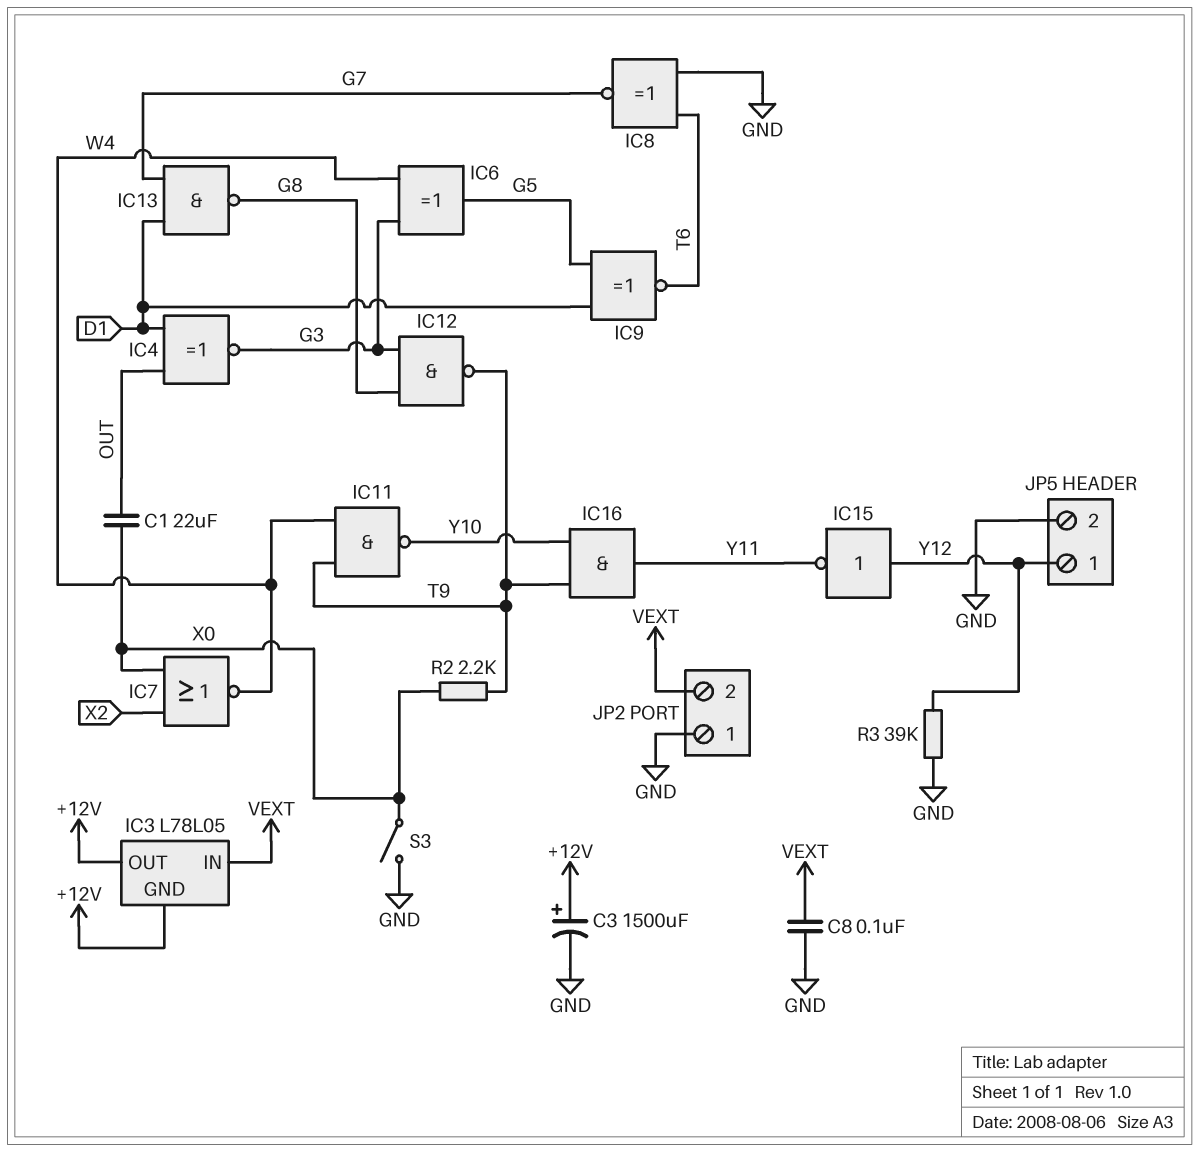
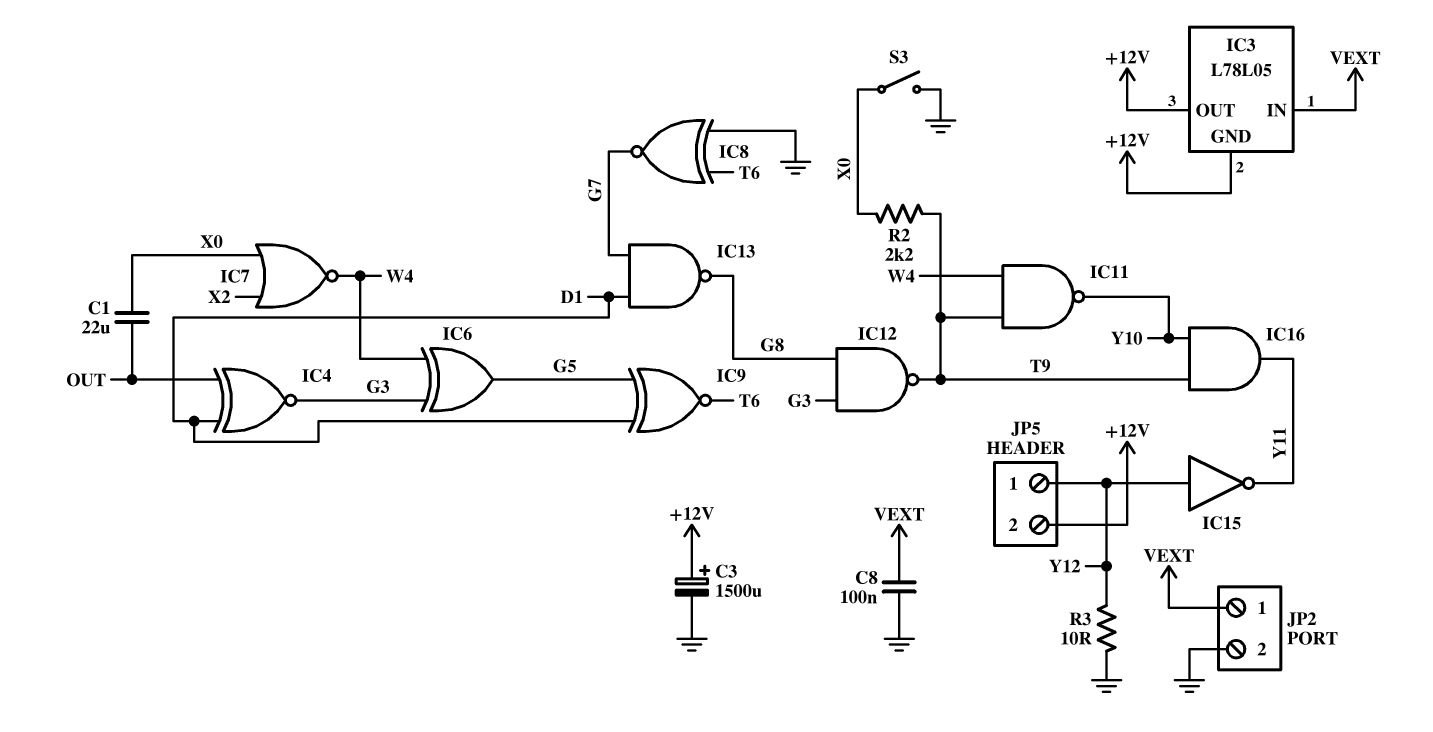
JP2 pin 1: GND -> VEXT
JP2 pin 2: VEXT -> GND
JP5 pin 2: GND -> +12V
R3: 39k (GND, Y12) -> 10 (GND, Y12)

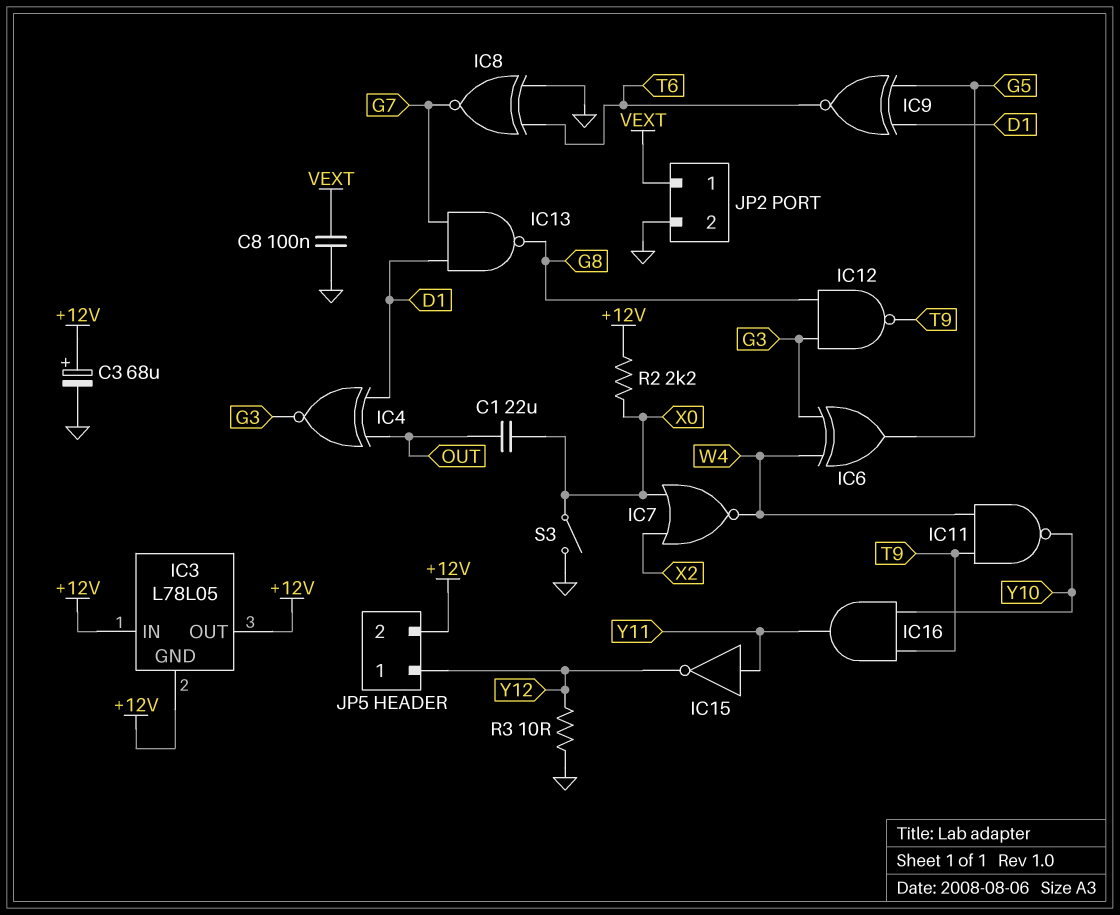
C3: 1500uF (plus +12V, minus GND) -> 68uF (plus +12V, minus GND)
IC3 pin IN: VEXT -> +12V
IC15: NOT (in Y12, out Y11) -> NOT (in Y11, out Y12)
R2: 2.2k (T9, X0) -> 2.2k (+12V, X0)

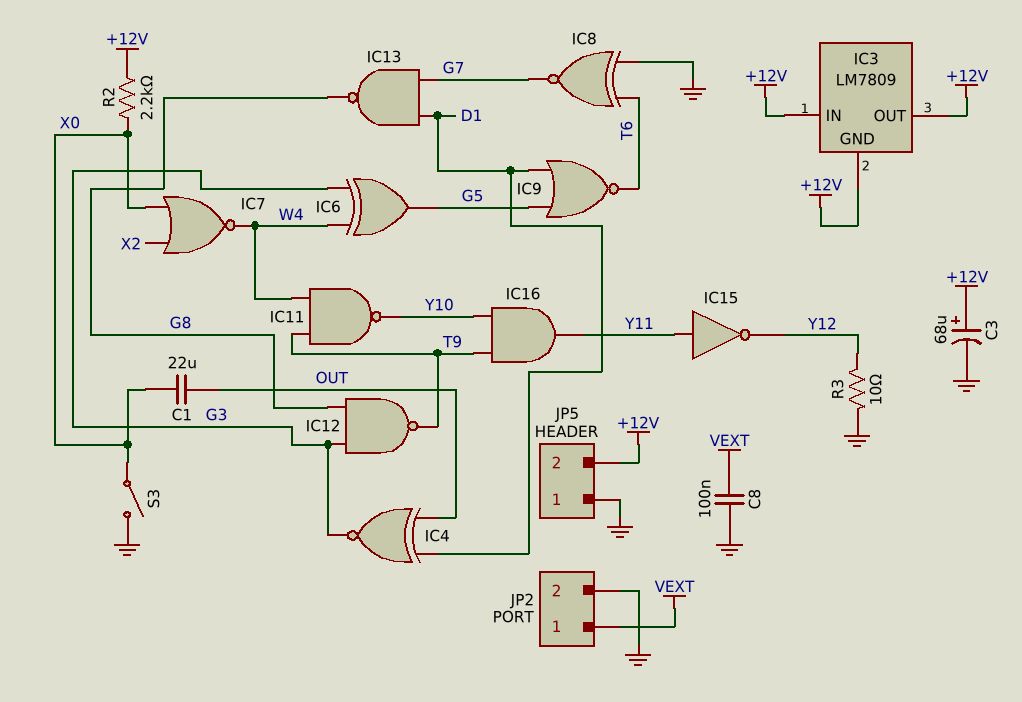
IC3: L78L05 -> LM7809
IC9: XNOR (in D1, in G5, out T6) -> NOR (in D1, in G5, out T6)
JP5 pin 1: Y12 -> GND

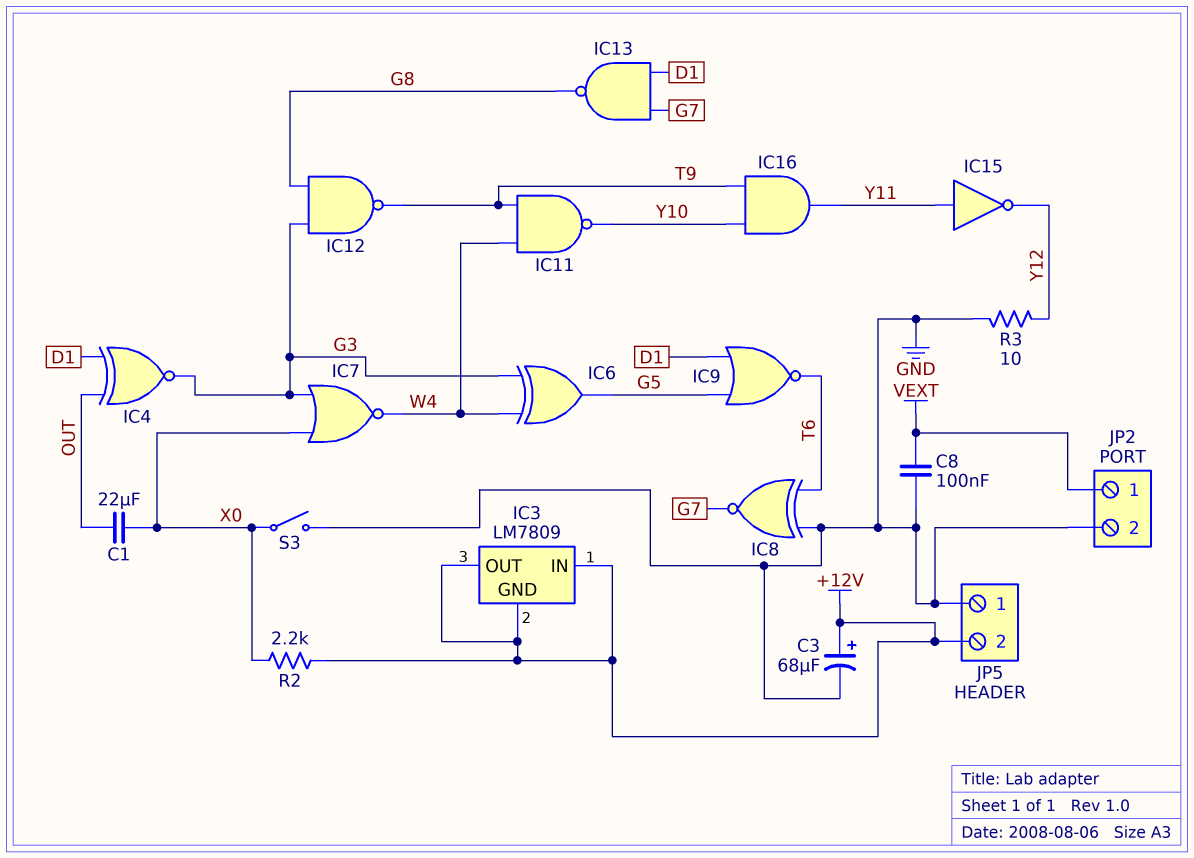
IC7: NOR (in X0, in X2, out W4) -> NOR (in G3, in X0, out W4)

